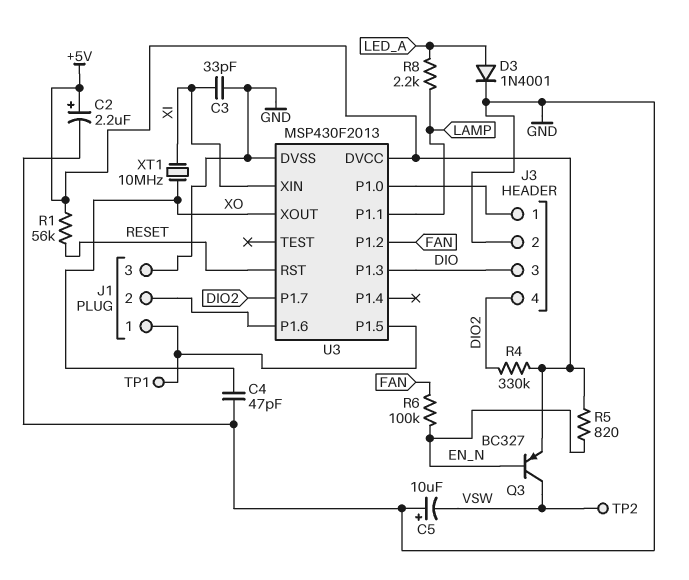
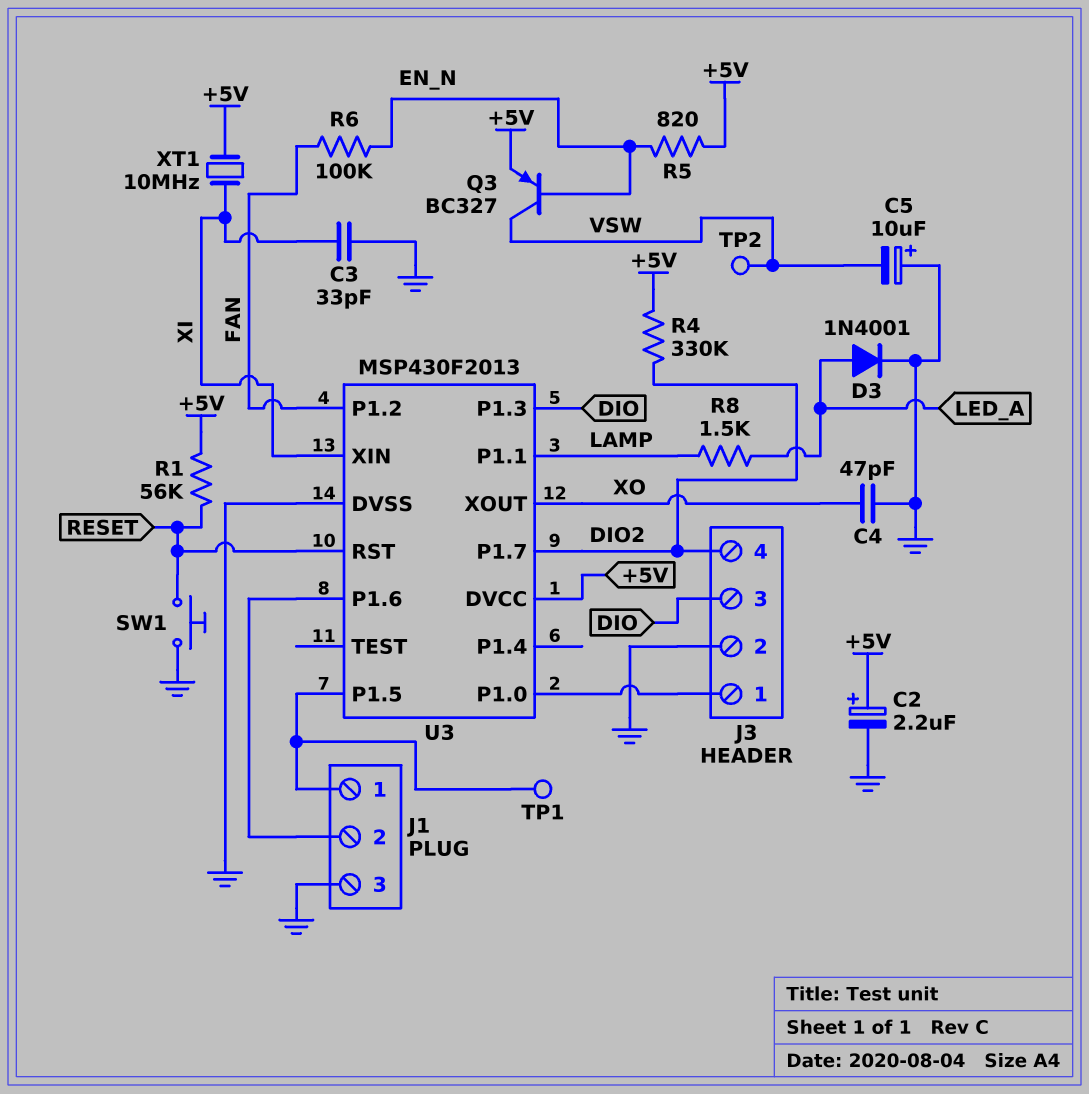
R8: 2.2k (LAMP, LED_A) -> 1.5k (LAMP, LED_A)
SW1: none -> button (GND, RESET)
XT1: 10MHz (XI, XO) -> 10MHz (+5V, XI)

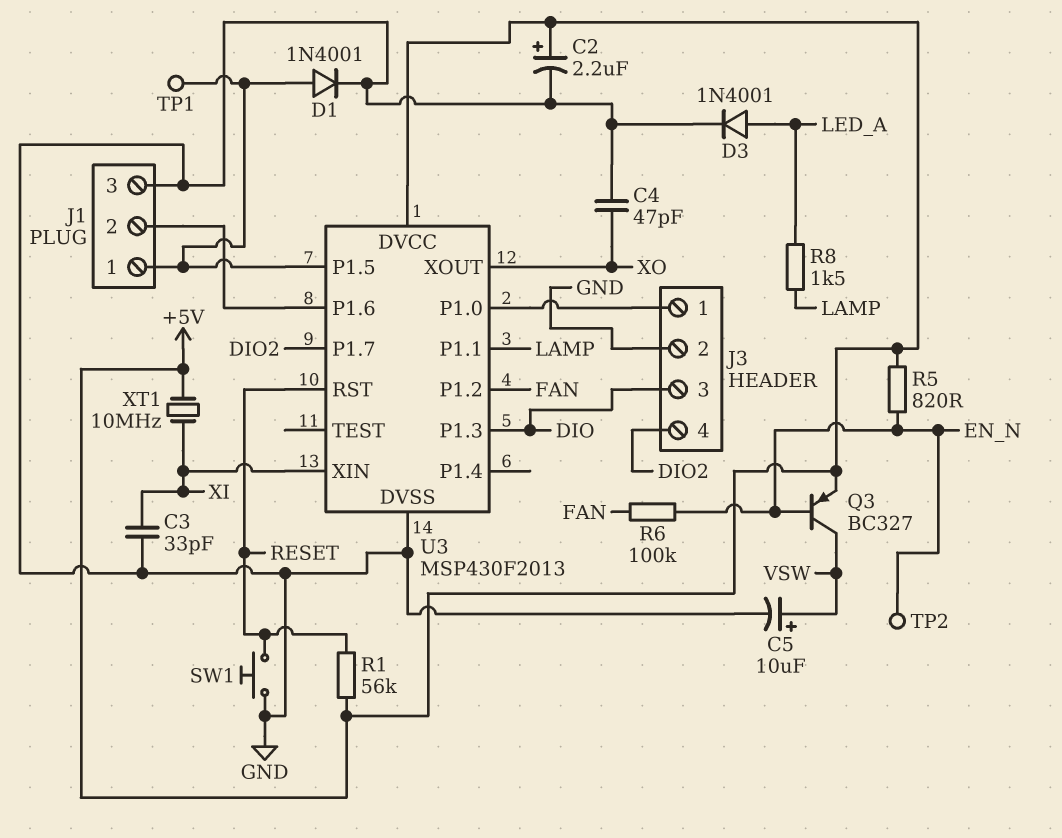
C5: 10uF (plus GND, minus VSW) -> 10uF (plus VSW, minus GND)
D1: none -> diode 1N4001 (A J1/1, K GND)
R4: 330k (+5V, DIO2) -> none
TP2: test point (VSW) -> test point (EN_N)

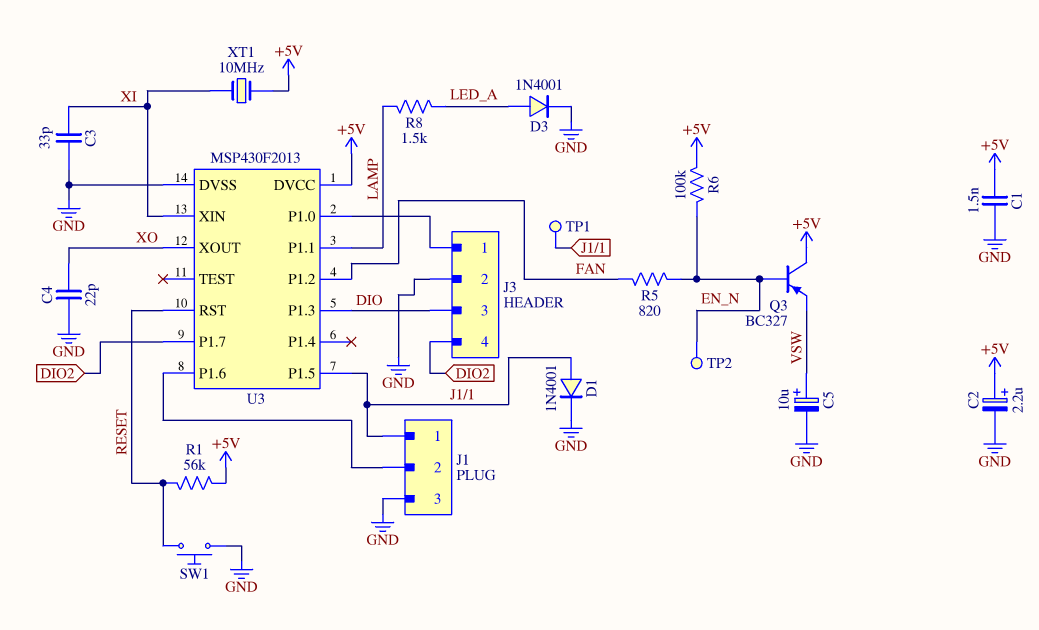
C1: none -> 1.5nF (+5V, GND)
C4: 47pF (GND, XO) -> 22pF (GND, XO)
Q3: PNP BC327 (B EN_N, C VSW, E +5V) -> PNP BC327 (B EN_N, C +5V, E VSW)
R5: 820 (+5V, EN_N) -> 820 (EN_N, FAN)
R6: 100k (EN_N, FAN) -> 100k (+5V, EN_N)

